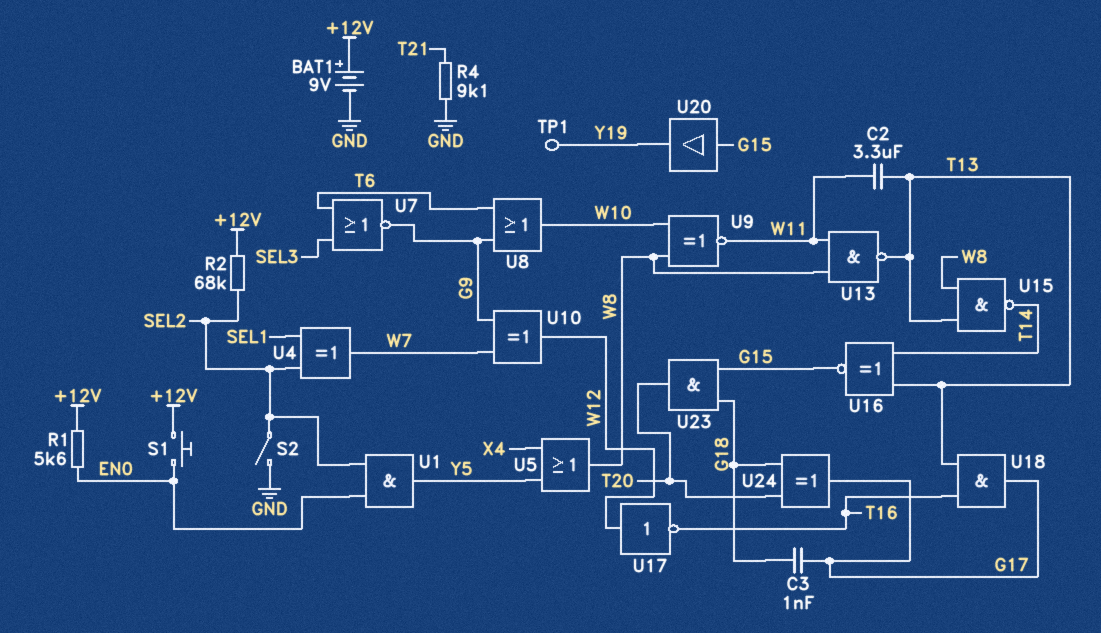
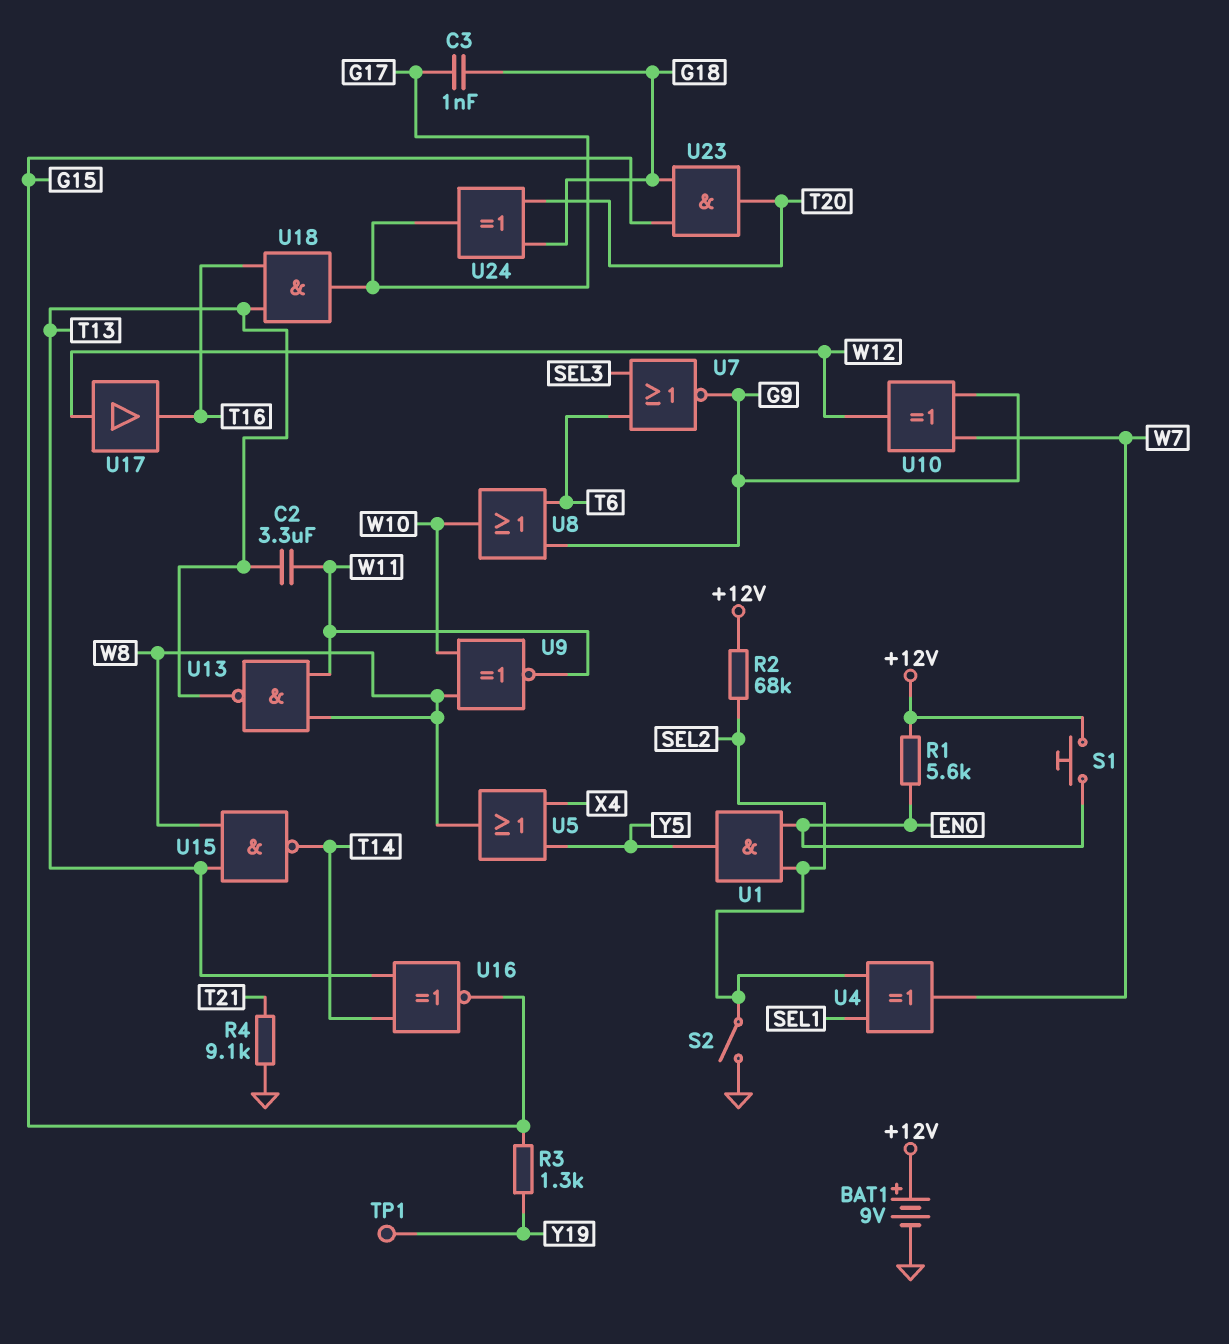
R3: none -> 1.3k (G15, Y19)
U17: NOT (in W12, out T16) -> buffer (in W12, out T16)
U20: buffer (in G15, out Y19) -> none

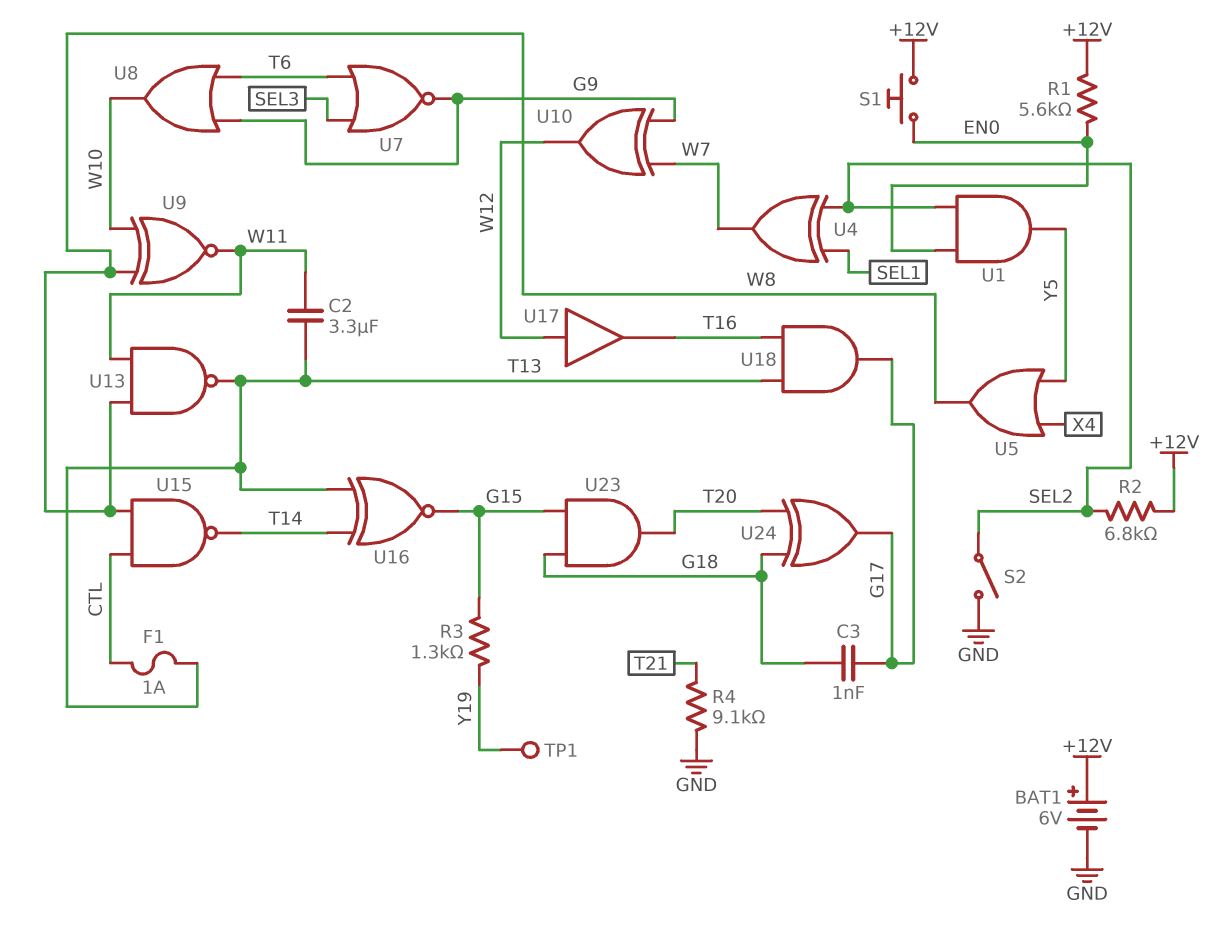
BAT1: 9V (plus +12V, minus GND) -> 6V (plus +12V, minus GND)
F1: none -> 1A (CTL, T13)
R2: 68k (+12V, SEL2) -> 6.8k (+12V, SEL2)
U15: NAND (in T13, in W8, out T14) -> NAND (in CTL, in W8, out T14)

